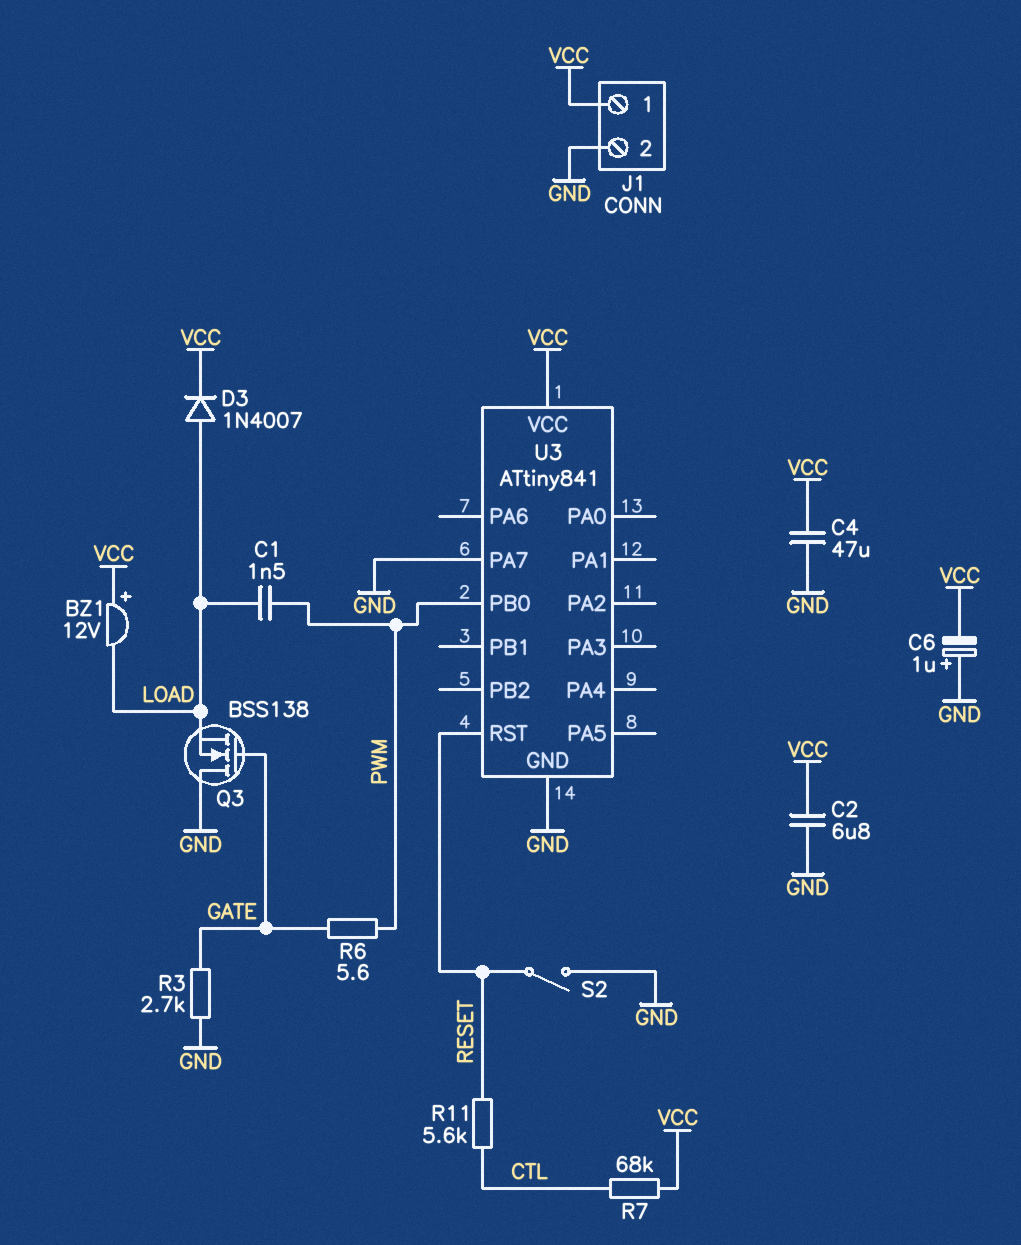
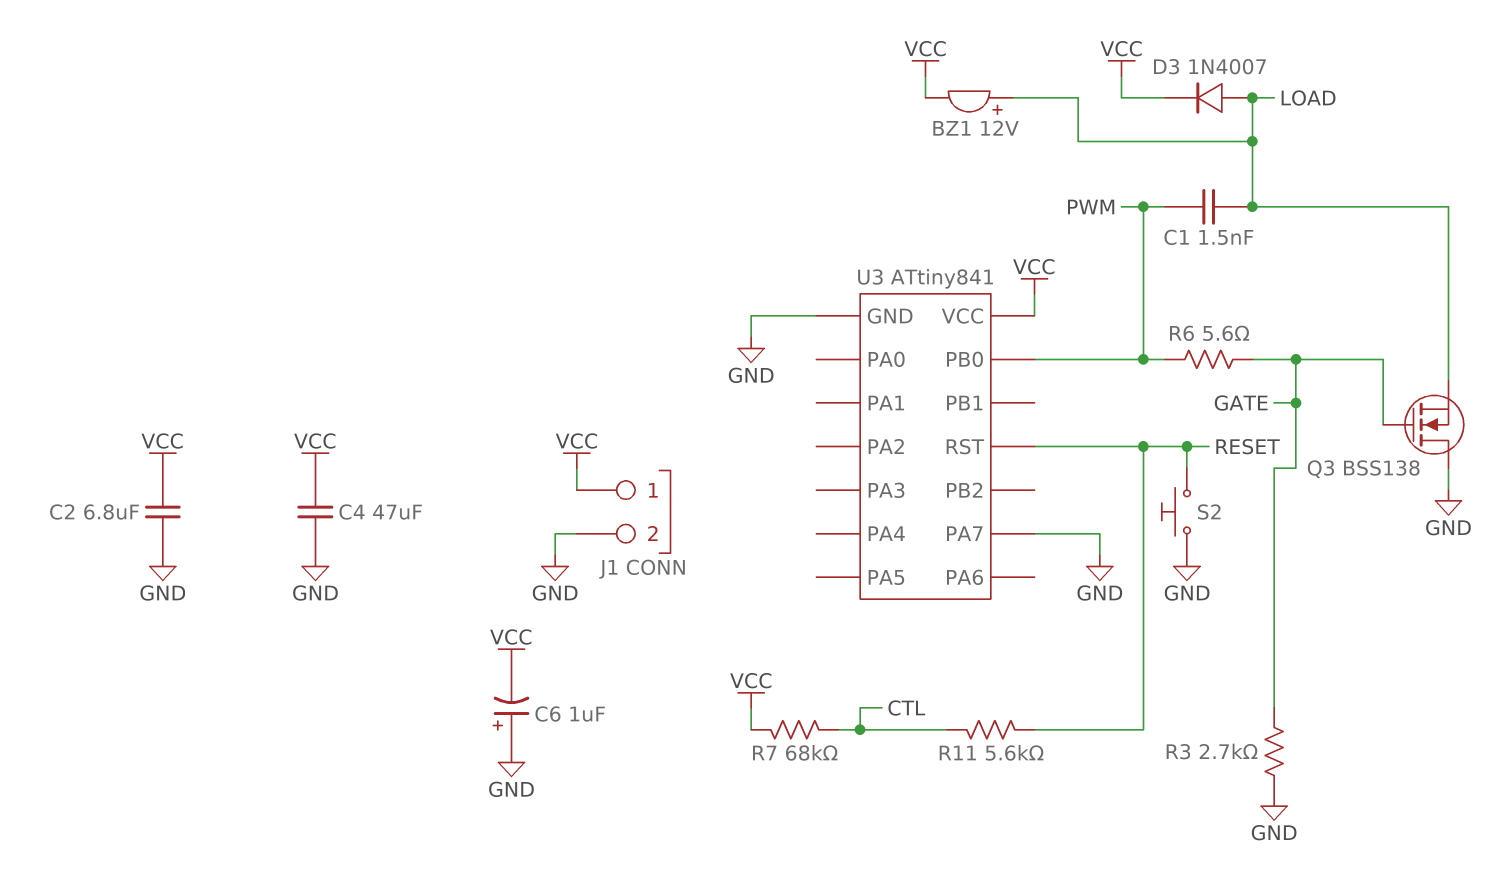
BZ1: buzzer 12V (plus VCC, minus LOAD) -> buzzer 12V (plus LOAD, minus VCC)
S2: switch (GND, RESET) -> button (GND, RESET)

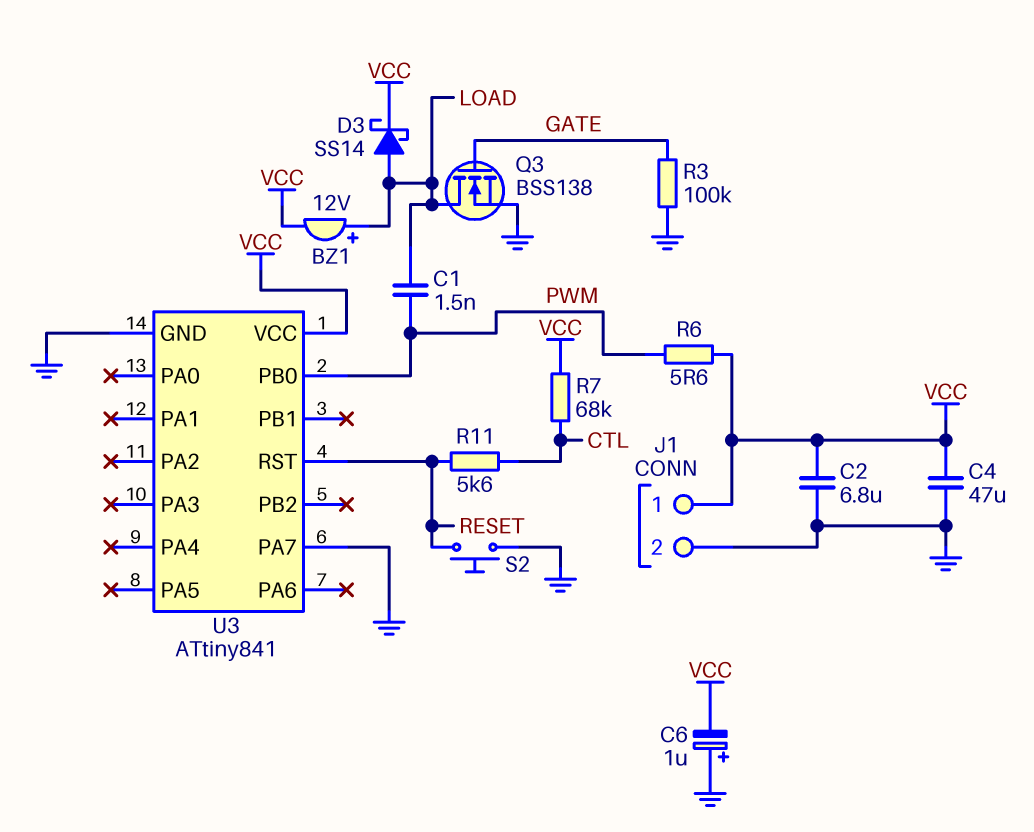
D3: diode 1N4007 (A LOAD, K VCC) -> schottky SS14 (A LOAD, K VCC)
Q3: NMOS BSS138 (G GATE, D GND, S LOAD) -> NMOS BSS138 (G GATE, D LOAD, S GND)
R3: 2.7k (GATE, GND) -> 100k (GATE, GND)
R6: 5.6 (GATE, PWM) -> 5.6 (PWM, VCC)

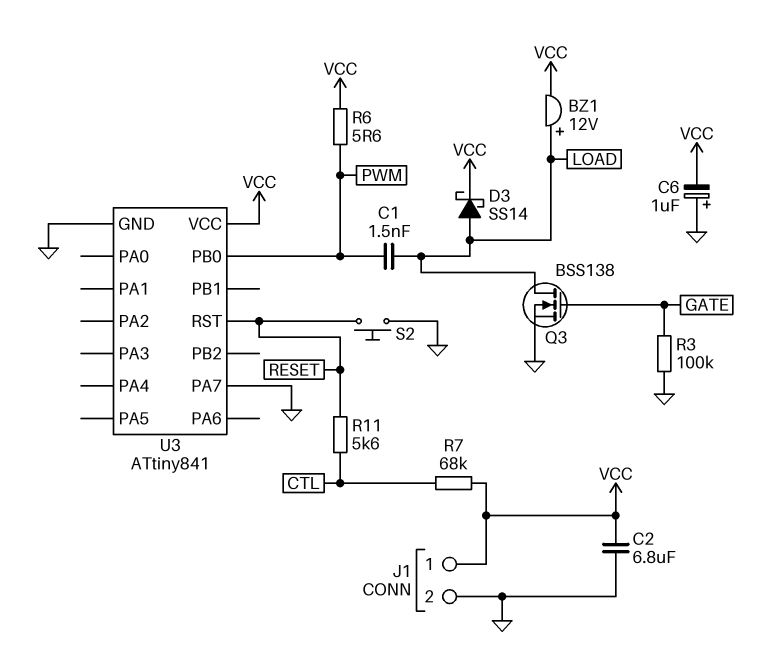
C4: 47uF (GND, VCC) -> none

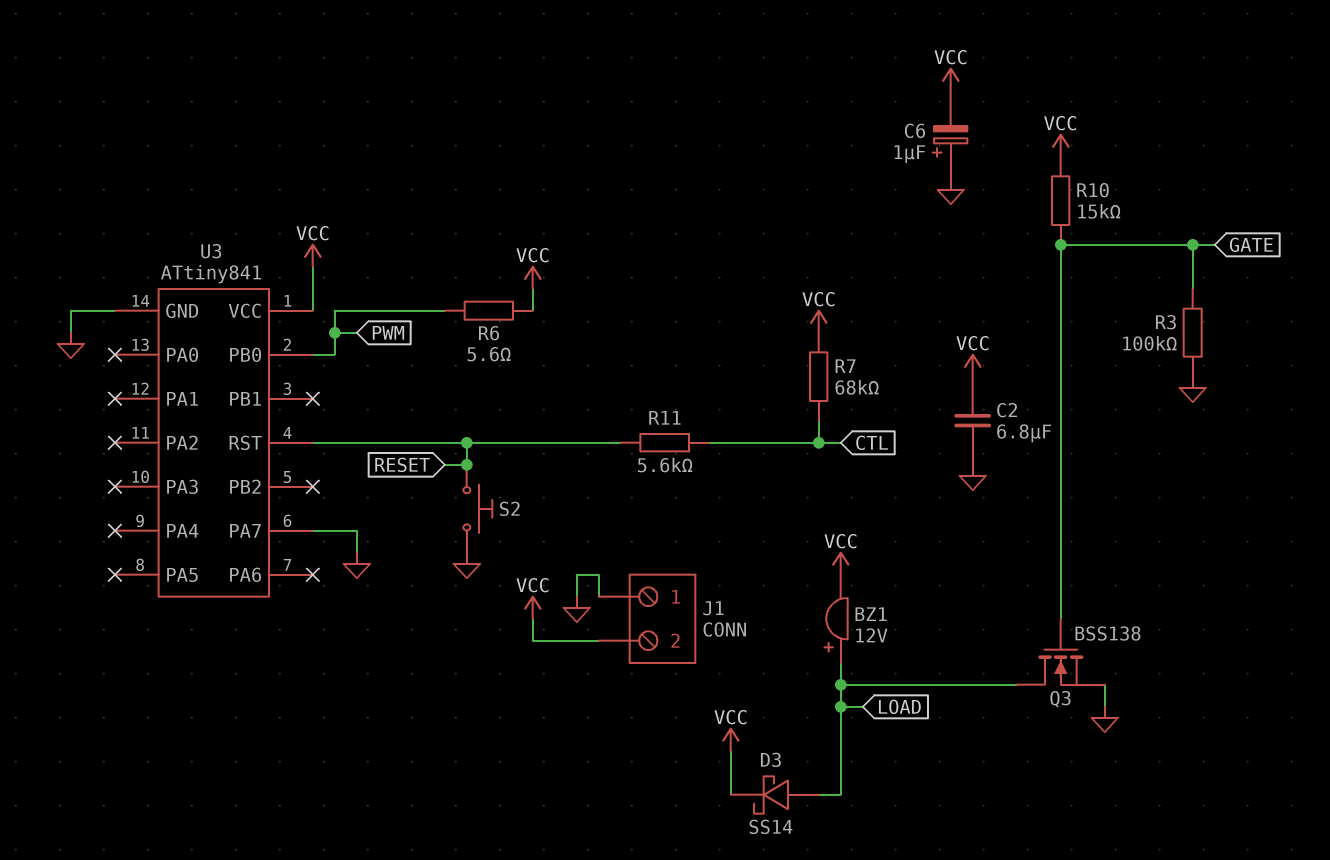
C1: 1.5nF (LOAD, PWM) -> none
J1 pin 1: VCC -> GND
J1 pin 2: GND -> VCC
R10: none -> 15k (GATE, VCC)

